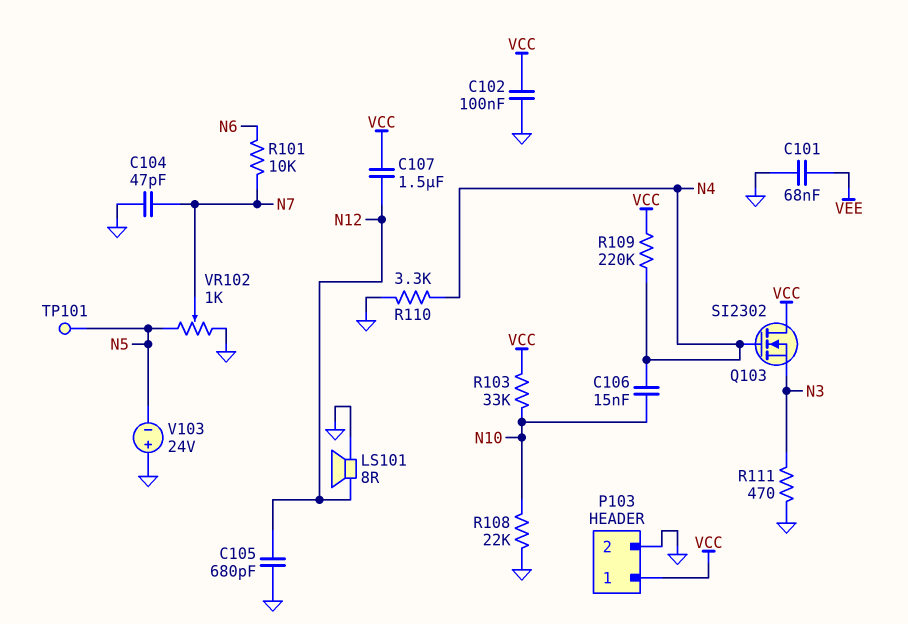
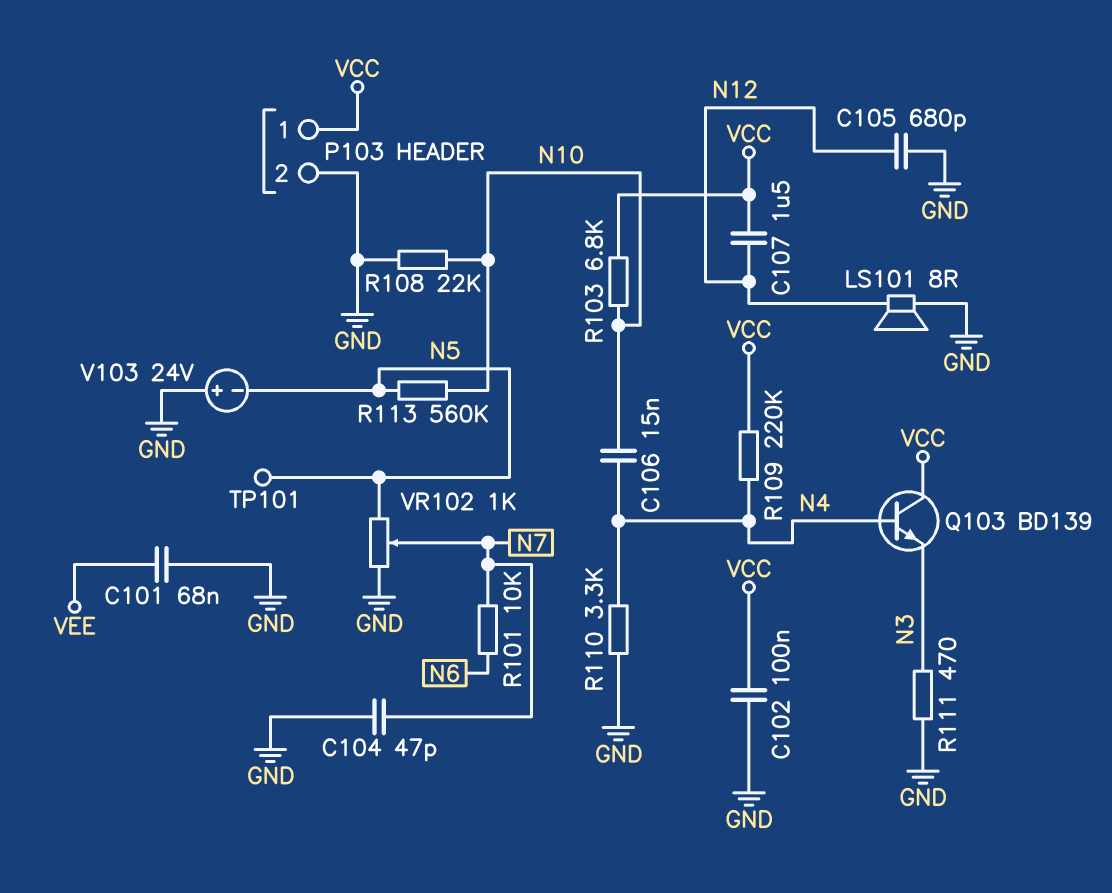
Q103: NMOS SI2302 (G N4, D VCC, S N3) -> NPN BD139 (B N4, C VCC, E N3)
R103: 33k (N10, VCC) -> 6.8k (N10, VCC)
R113: none -> 560k (N5, N10)

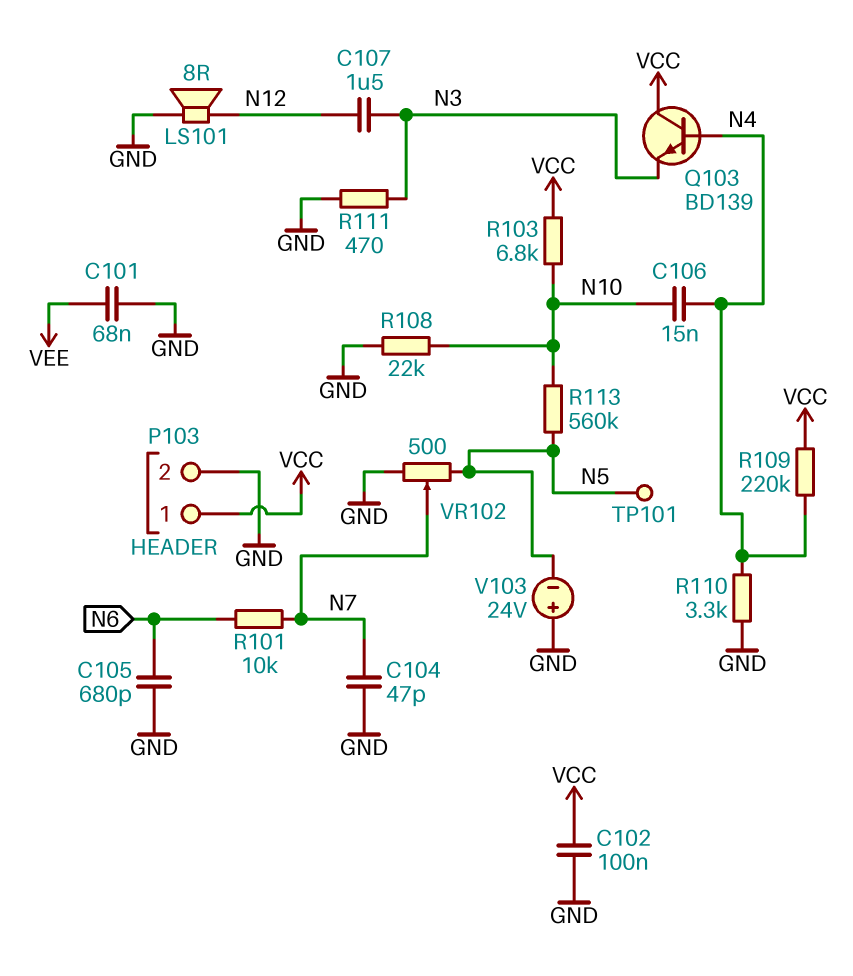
C105: 680pF (GND, N12) -> 680pF (GND, N6)
C107: 1.5uF (N12, VCC) -> 1.5uF (N3, N12)
VR102: 1k (GND, N5, wiper N7) -> 500 (GND, N5, wiper N7)

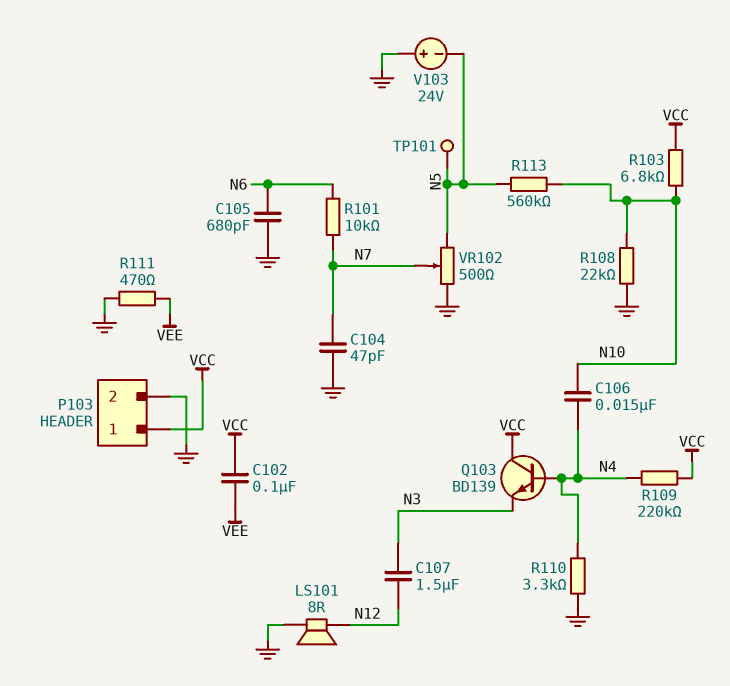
C101: 68nF (GND, VEE) -> none
C102: 100nF (GND, VCC) -> 100nF (VCC, VEE)
R111: 470 (GND, N3) -> 470 (GND, VEE)

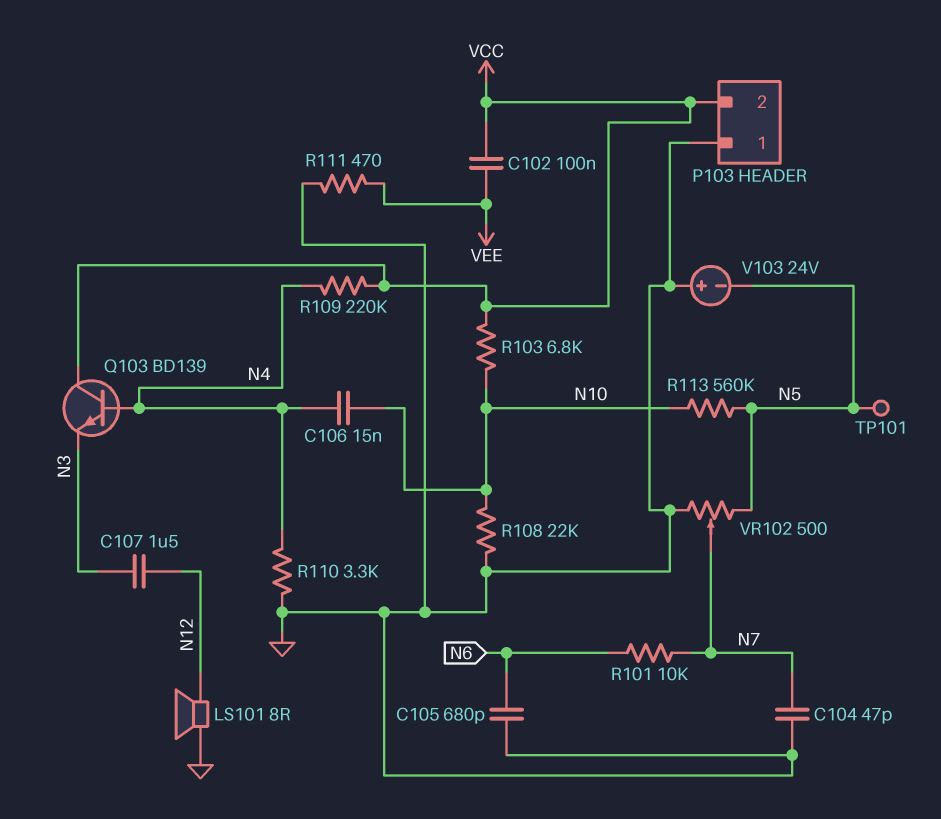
P103 pin 1: VCC -> GND
P103 pin 2: GND -> VCC

